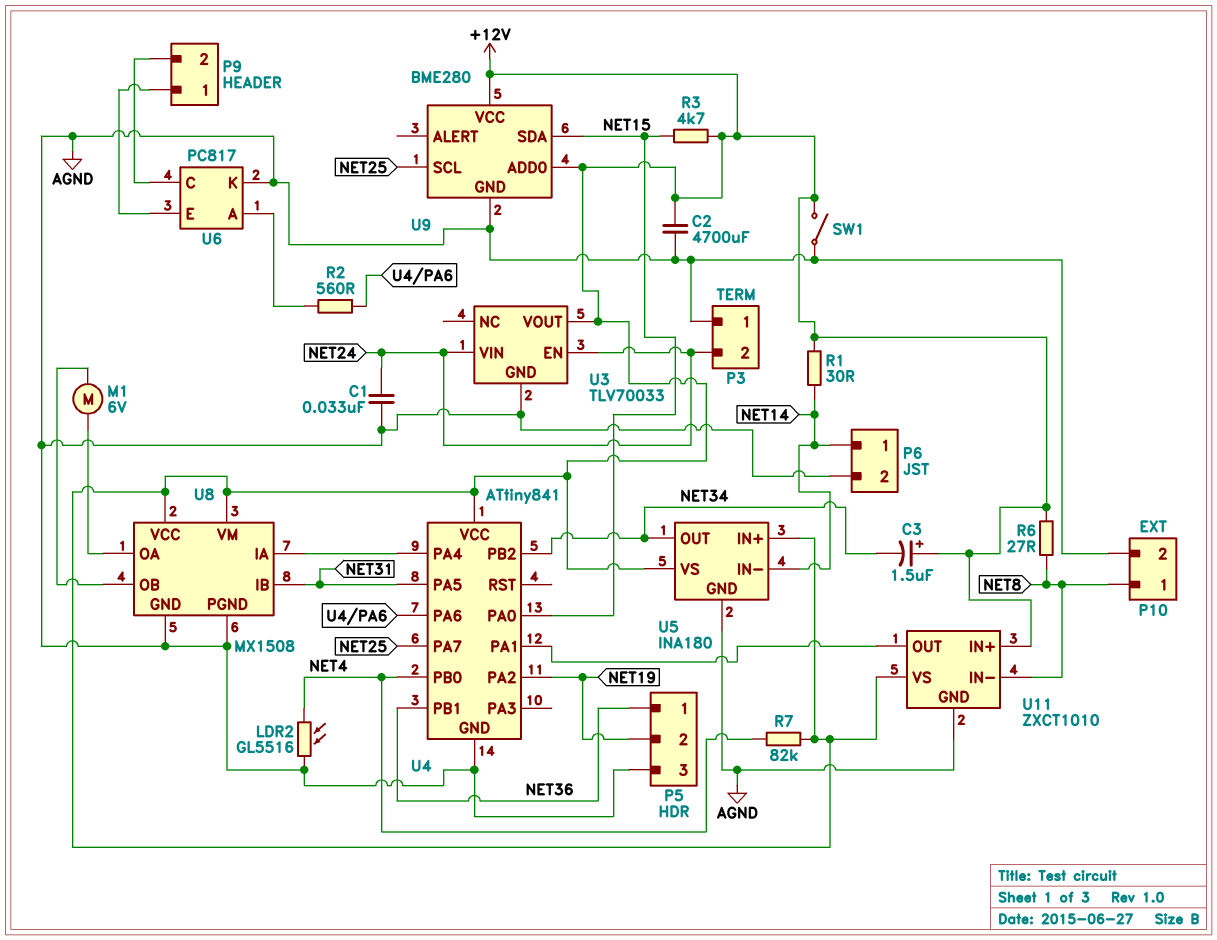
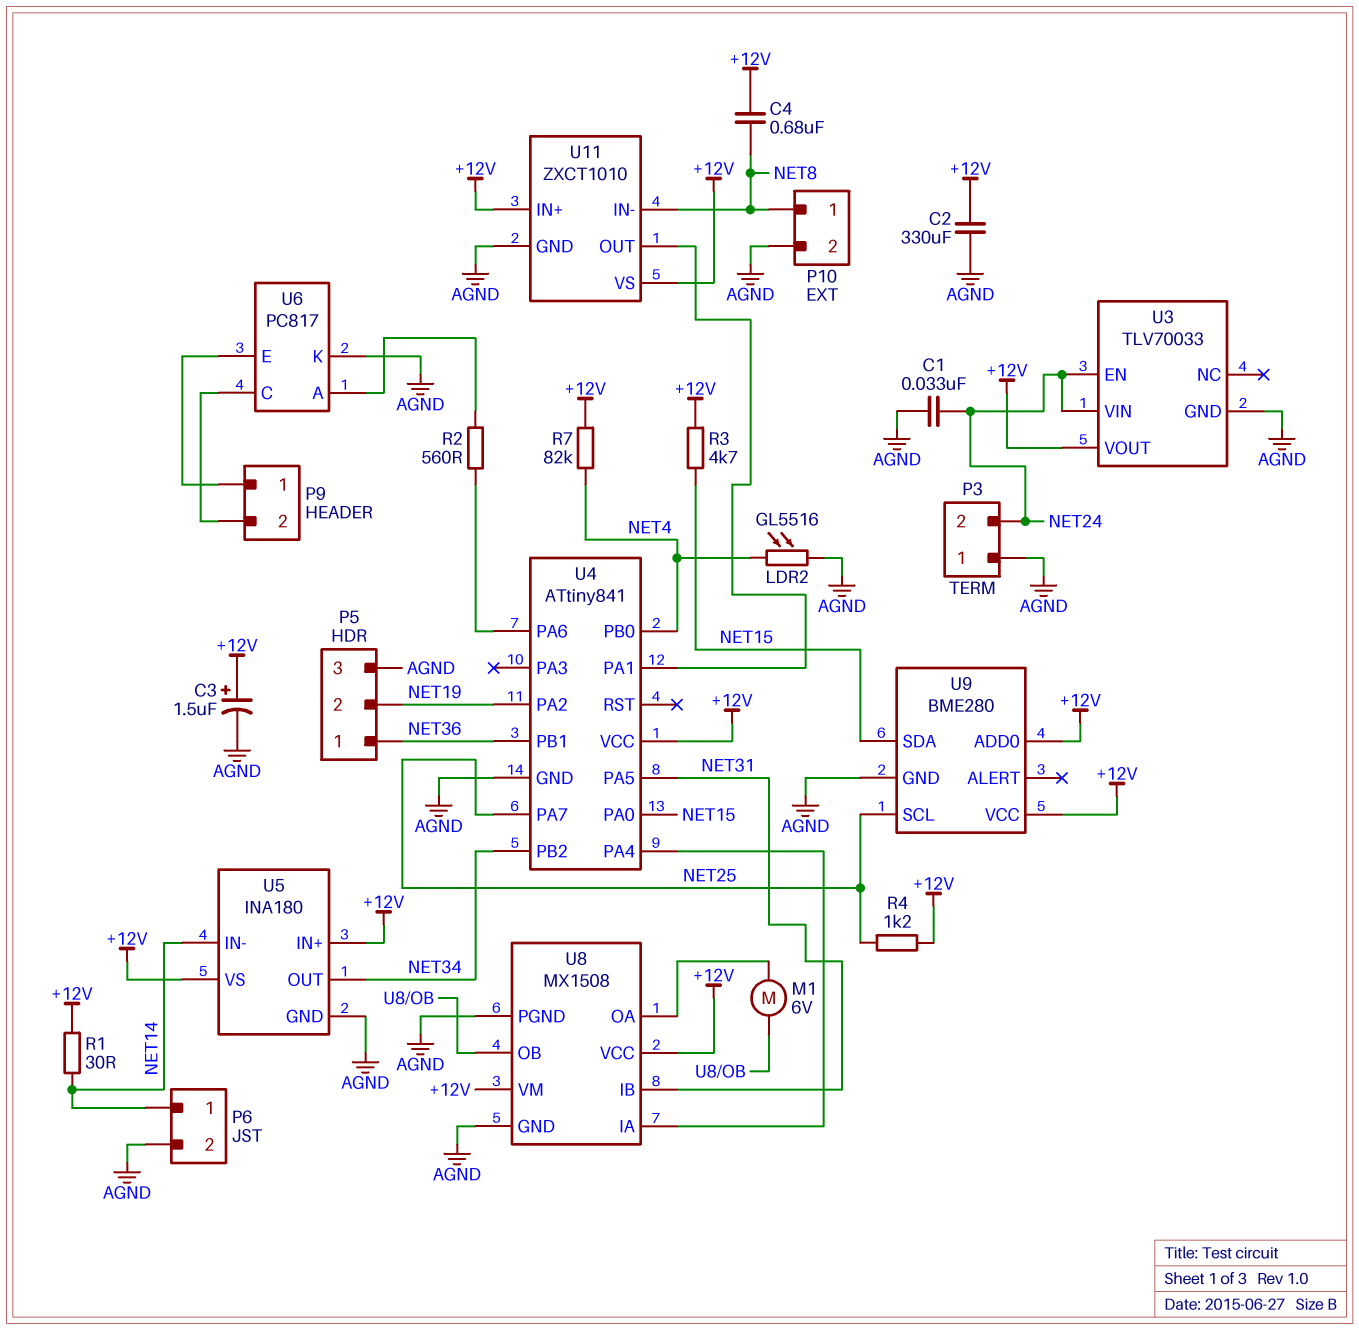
C2: 4700uF (+12V, AGND) -> 330uF (+12V, AGND)
C3: 1.5uF (plus +12V, minus NET34) -> 1.5uF (plus +12V, minus AGND)
C4: none -> 680nF (+12V, NET8)
R4: none -> 1.2k (+12V, NET25)
R6: 27 (+12V, NET8) -> none
SW1: switch (+12V, AGND) -> none

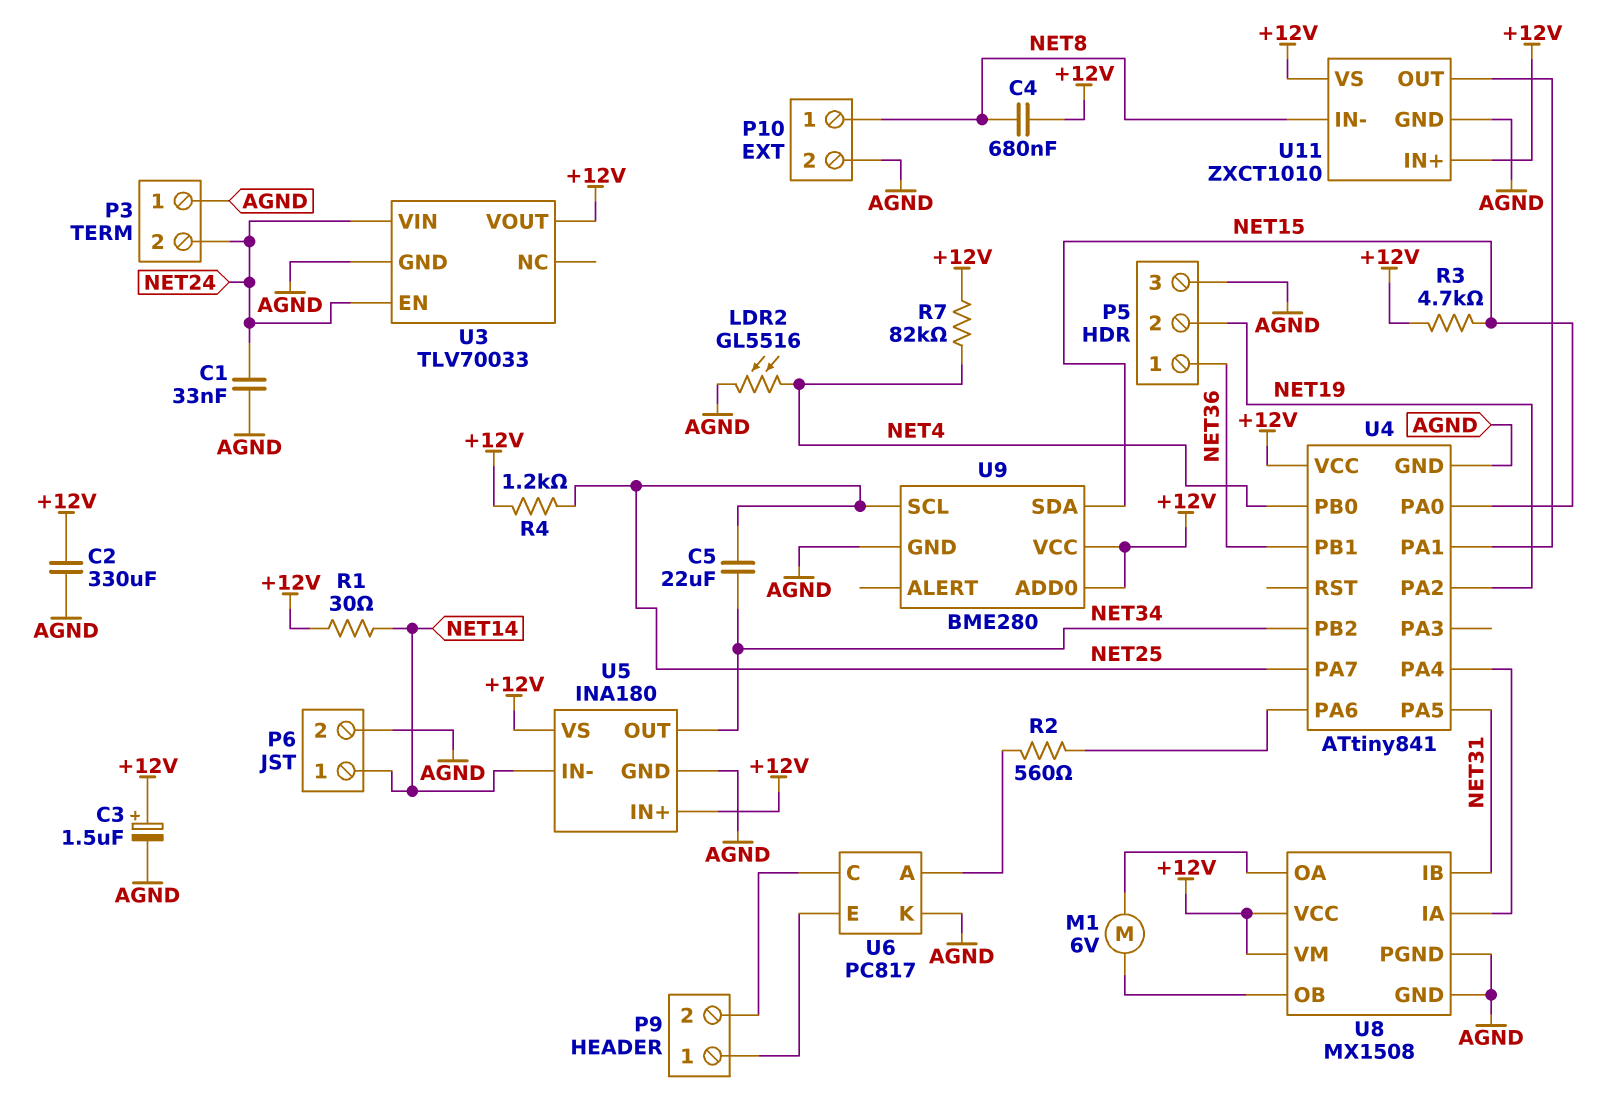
C5: none -> 22uF (NET25, NET34)

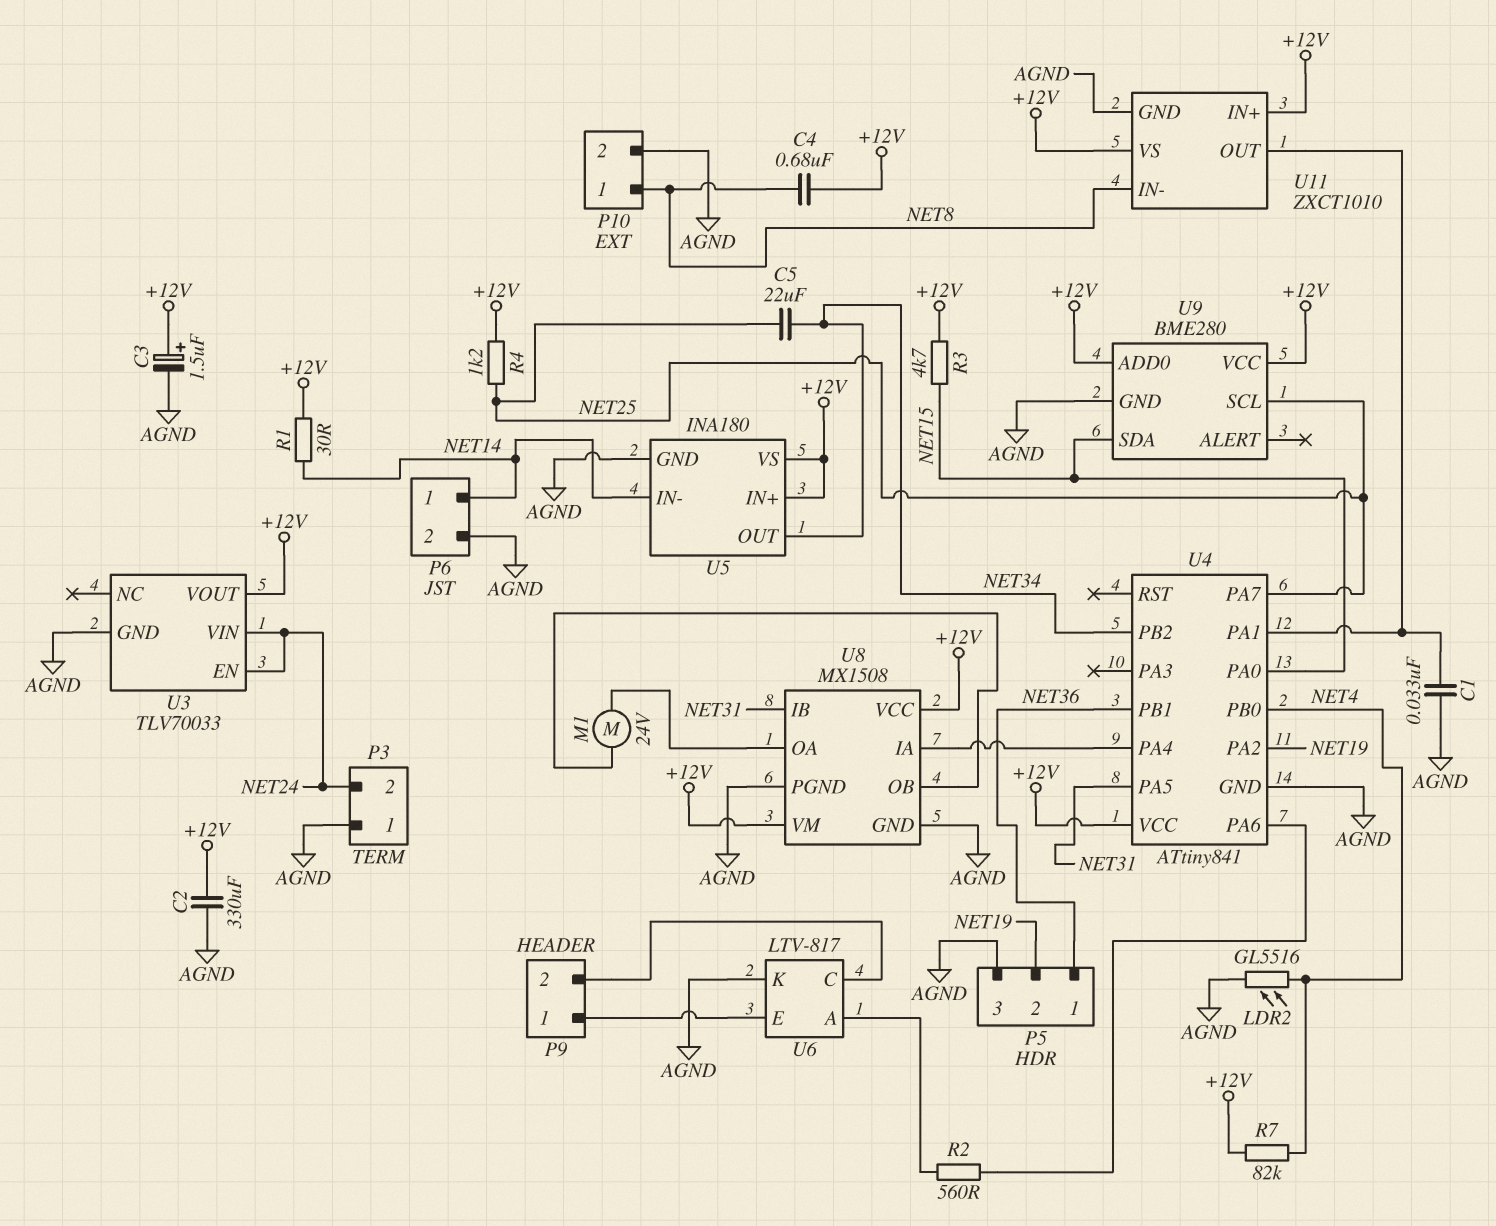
C1: 33nF (AGND, NET24) -> 33nF (AGND, U4/PA1)
M1: motor 6V (U8/OA, U8/OB) -> motor 24V (U8/OA, U8/OB)
U6: PC817 -> LTV-817

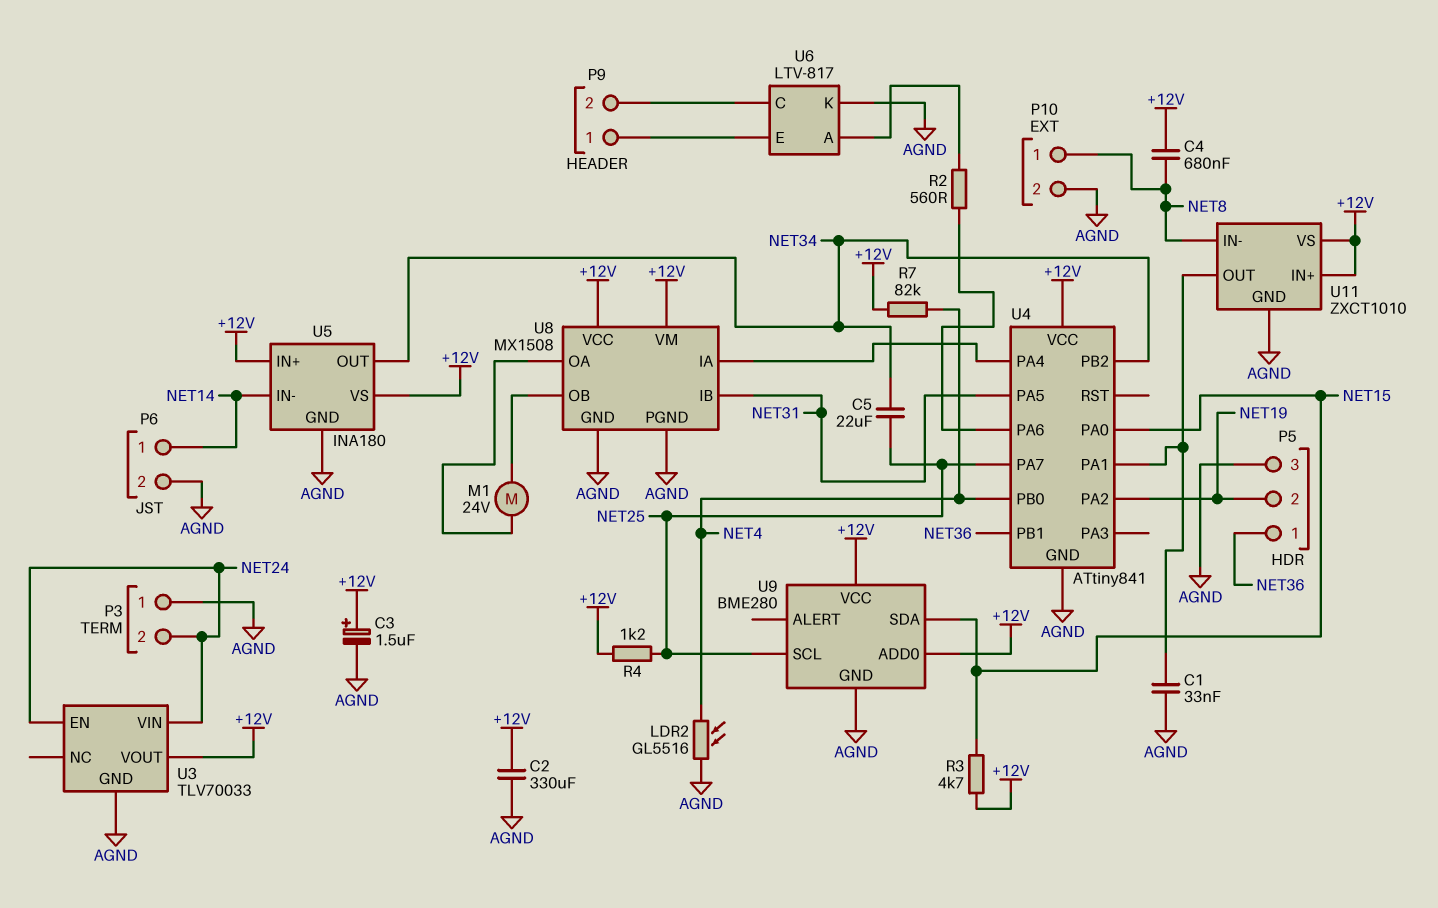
R1: 30 (+12V, NET14) -> none

